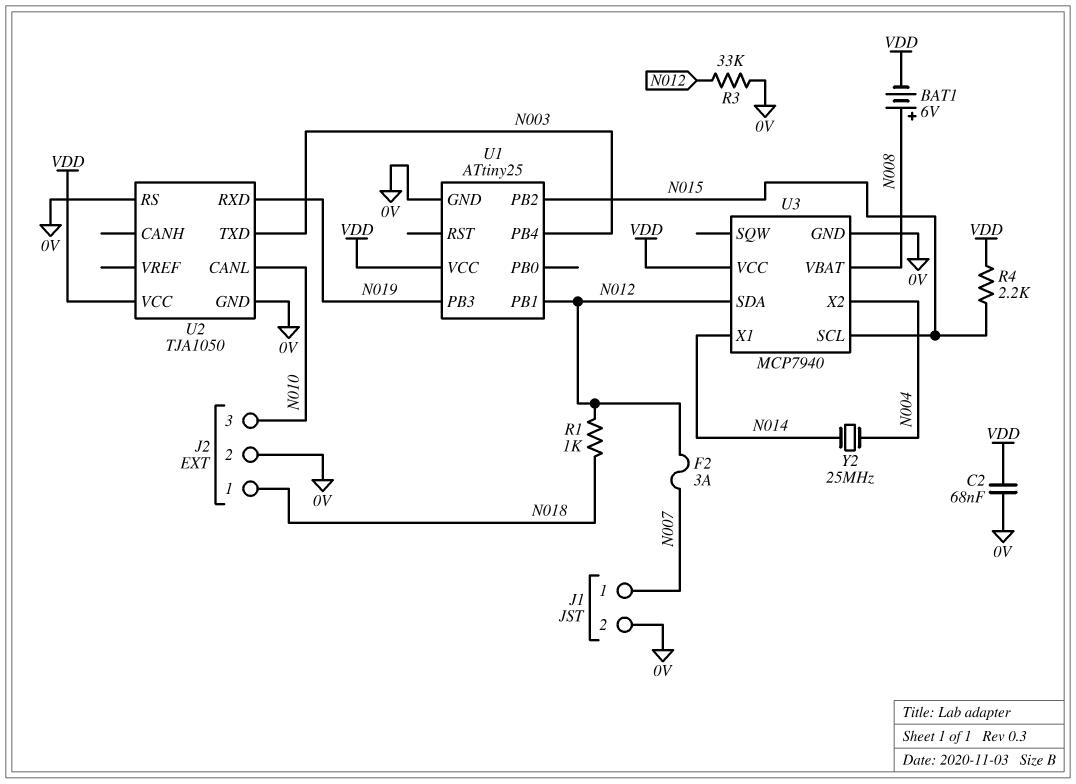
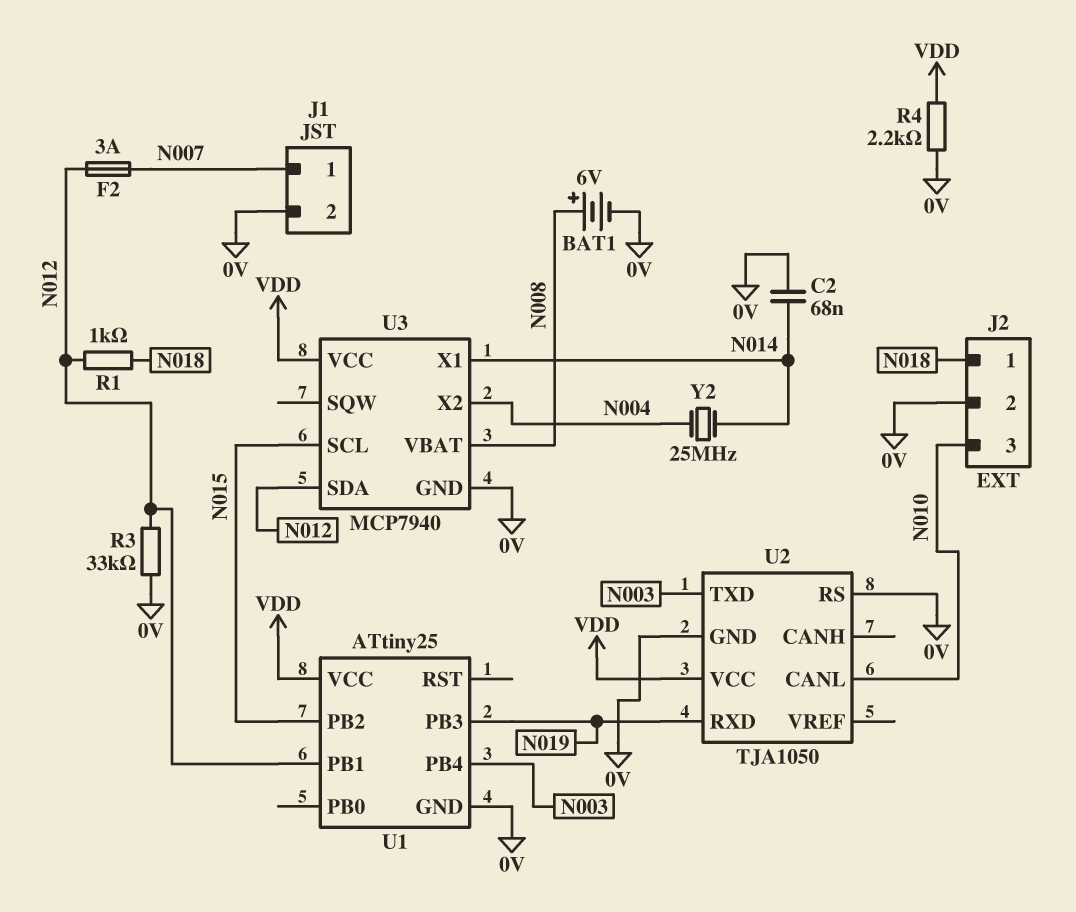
BAT1: 6V (plus N008, minus VDD) -> 6V (plus N008, minus 0V)
C2: 68nF (0V, VDD) -> 68nF (0V, N014)
R4: 2.2k (N015, VDD) -> 2.2k (0V, VDD)

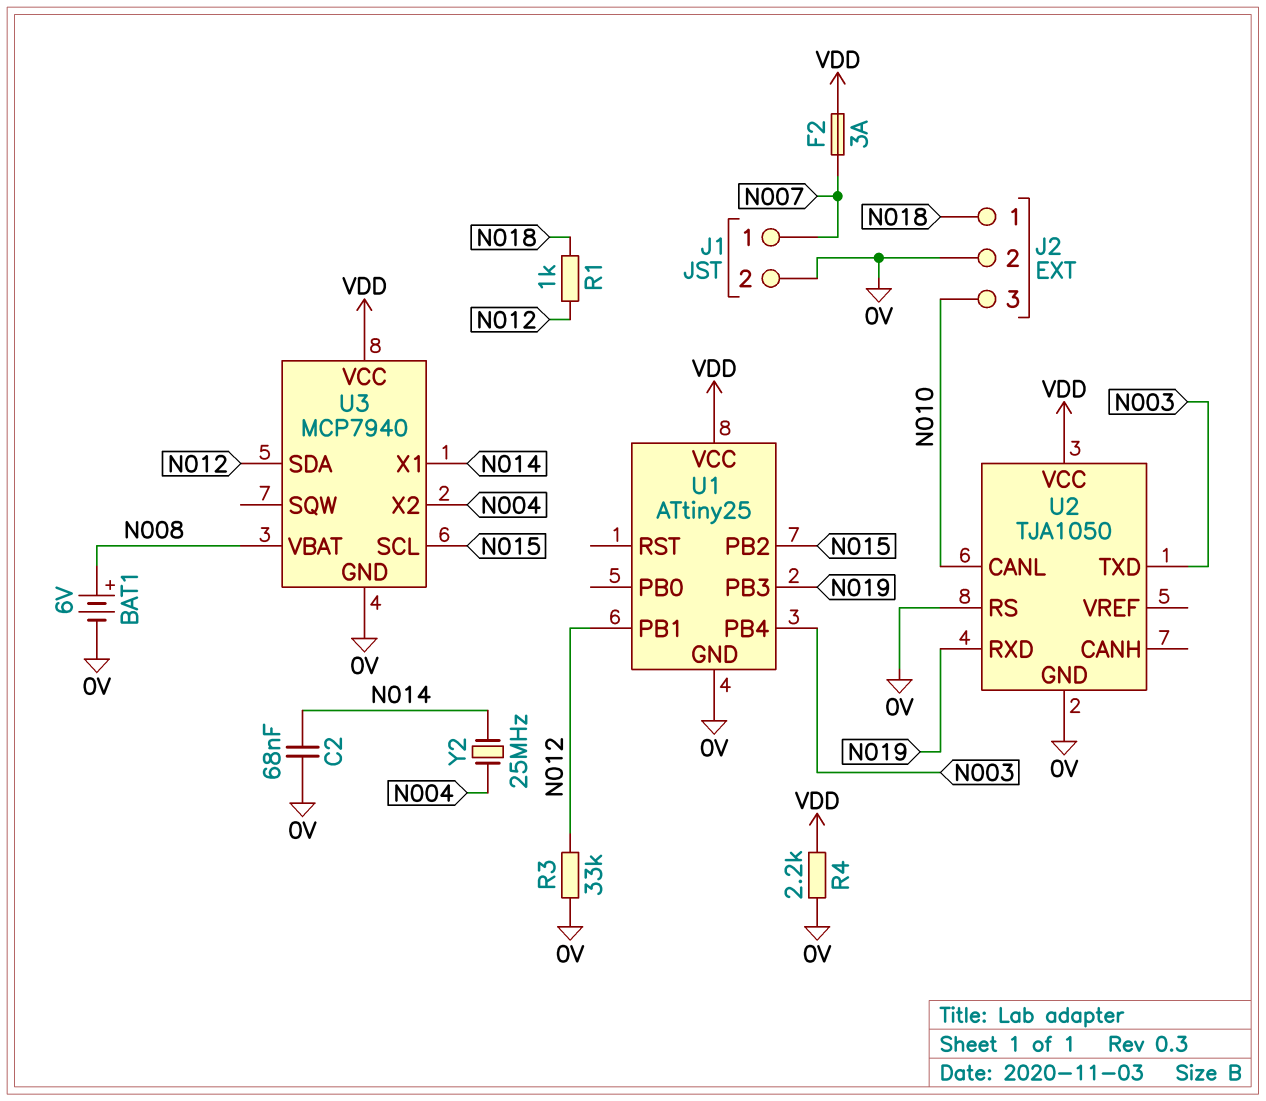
F2: 3A (N007, N012) -> 3A (N007, VDD)

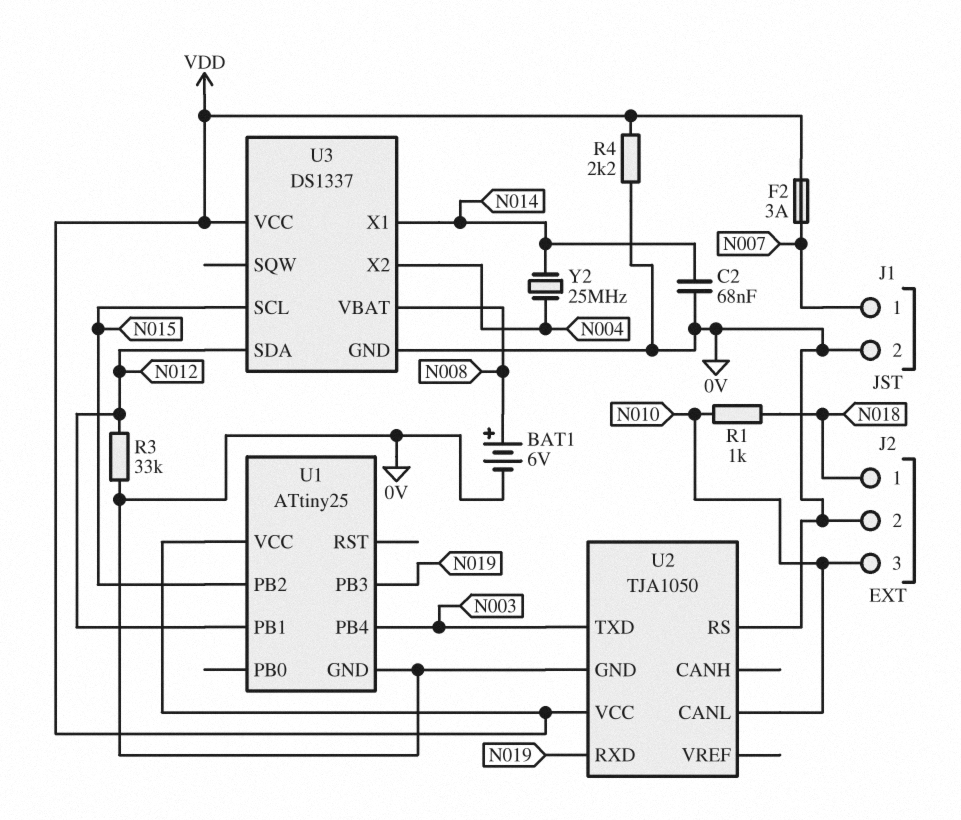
R1: 1k (N012, N018) -> 1k (N010, N018)
U3: MCP7940 -> DS1337

